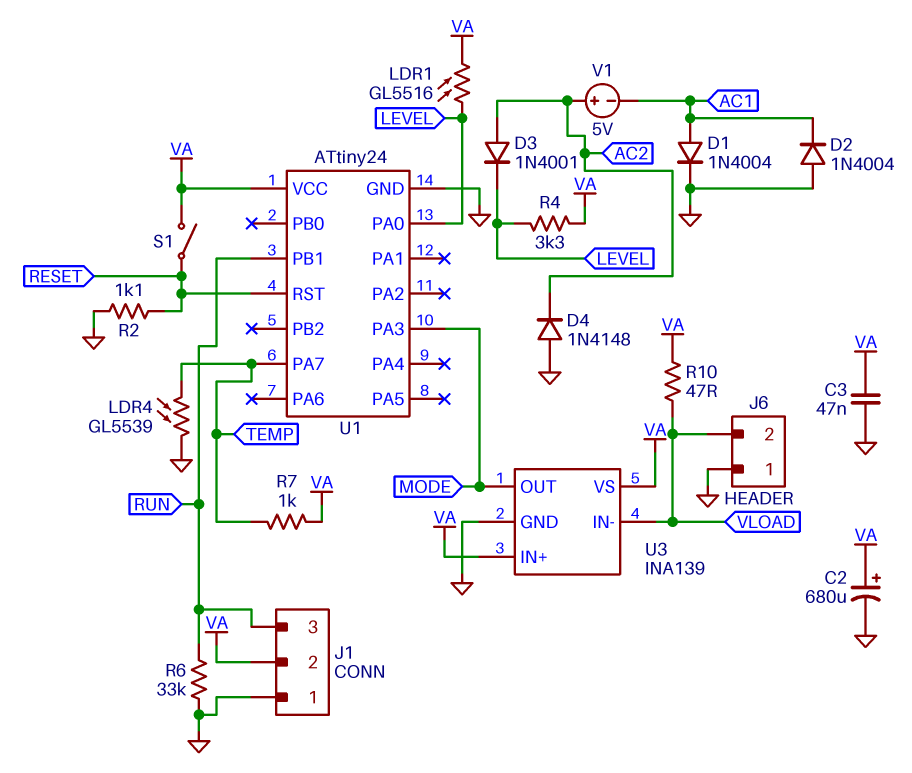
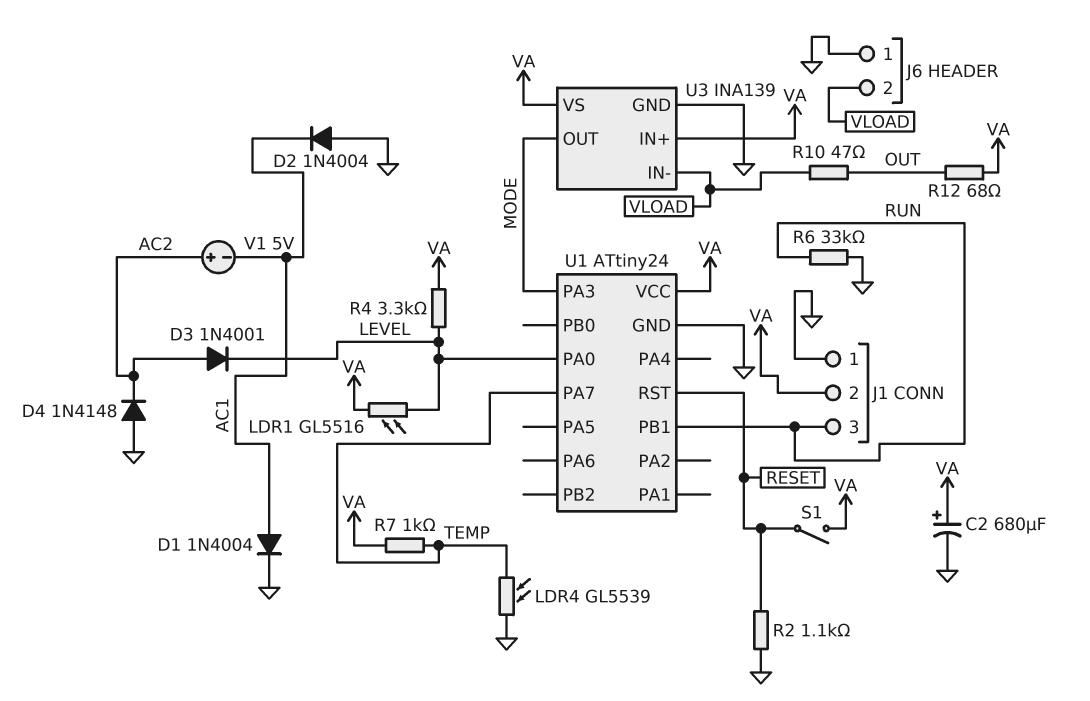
C3: 47nF (GND, VA) -> none
R10: 47 (VA, VLOAD) -> 47 (OUT, VLOAD)
R12: none -> 68 (OUT, VA)

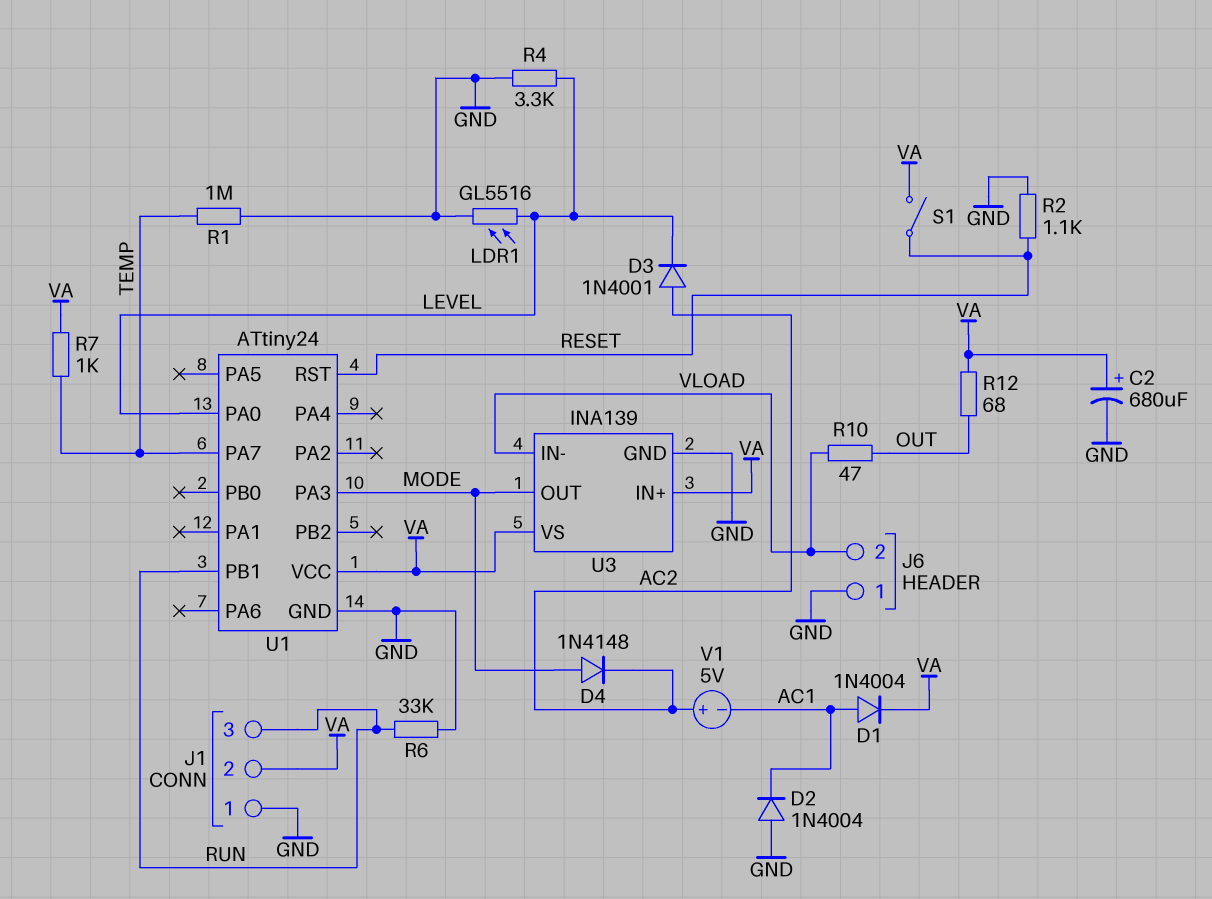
D1: diode 1N4004 (A AC1, K GND) -> diode 1N4004 (A AC1, K VA)
D4: diode 1N4148 (A GND, K AC2) -> diode 1N4148 (A MODE, K AC2)
LDR1: GL5516 (LEVEL, VA) -> GL5516 (GND, LEVEL)
LDR4: GL5539 (GND, TEMP) -> none
R1: none -> 1M (GND, TEMP)
R4: 3.3k (LEVEL, VA) -> 3.3k (GND, LEVEL)

